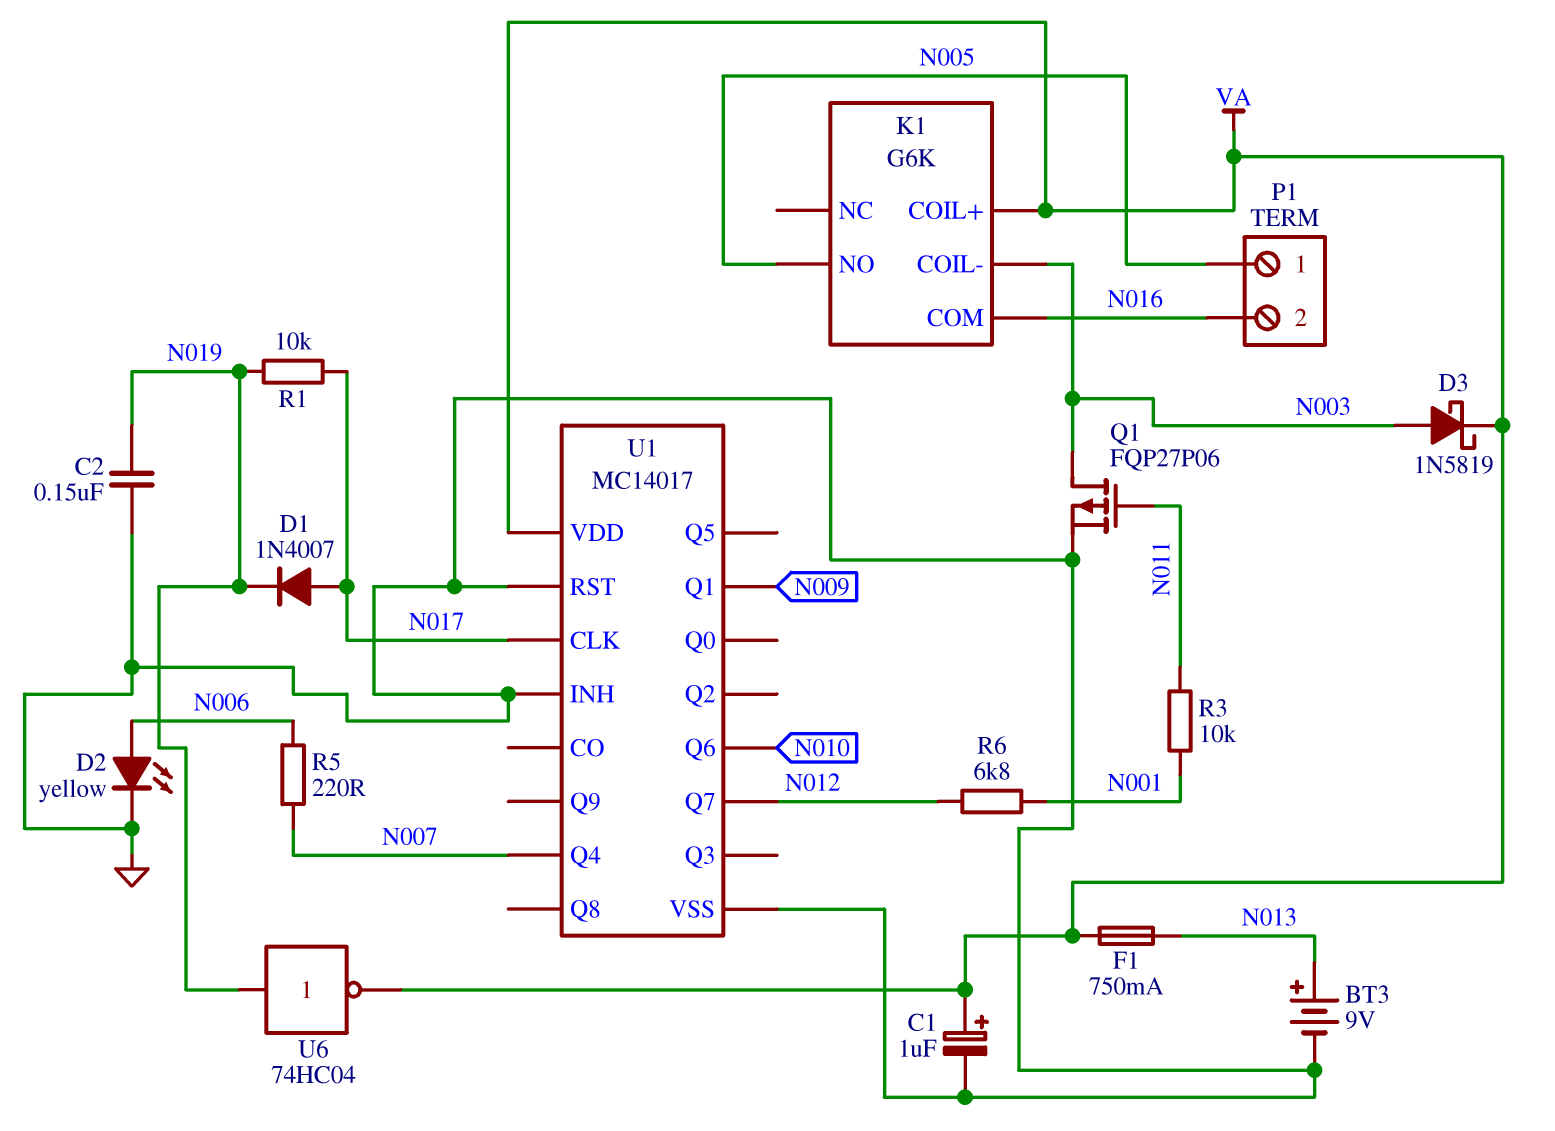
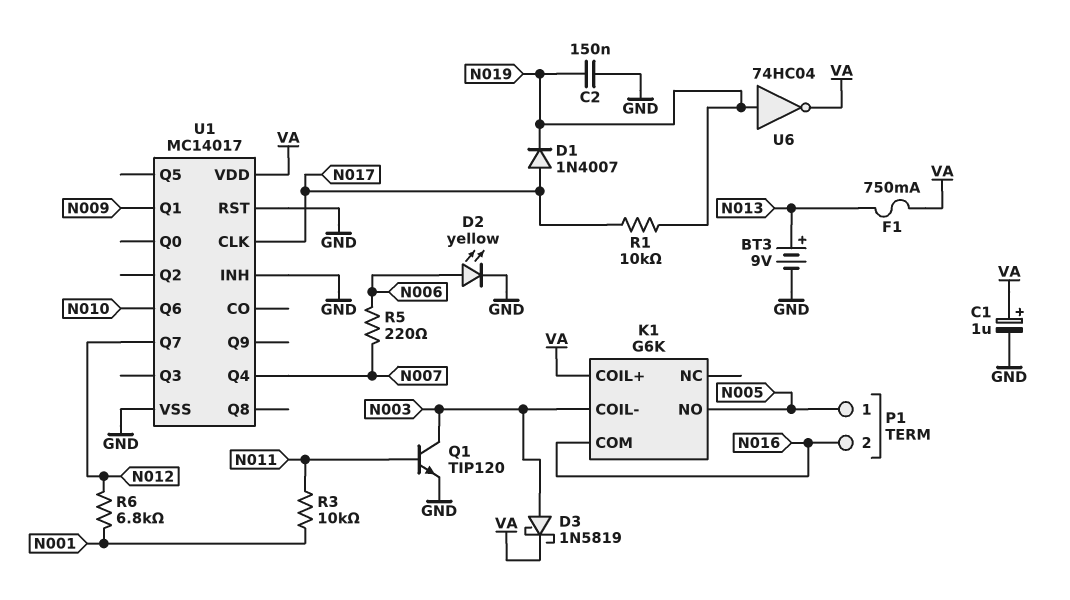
Q1: PMOS FQP27P06 (G N011, D N003, S GND) -> NPN TIP120 (B N011, C N003, E GND)

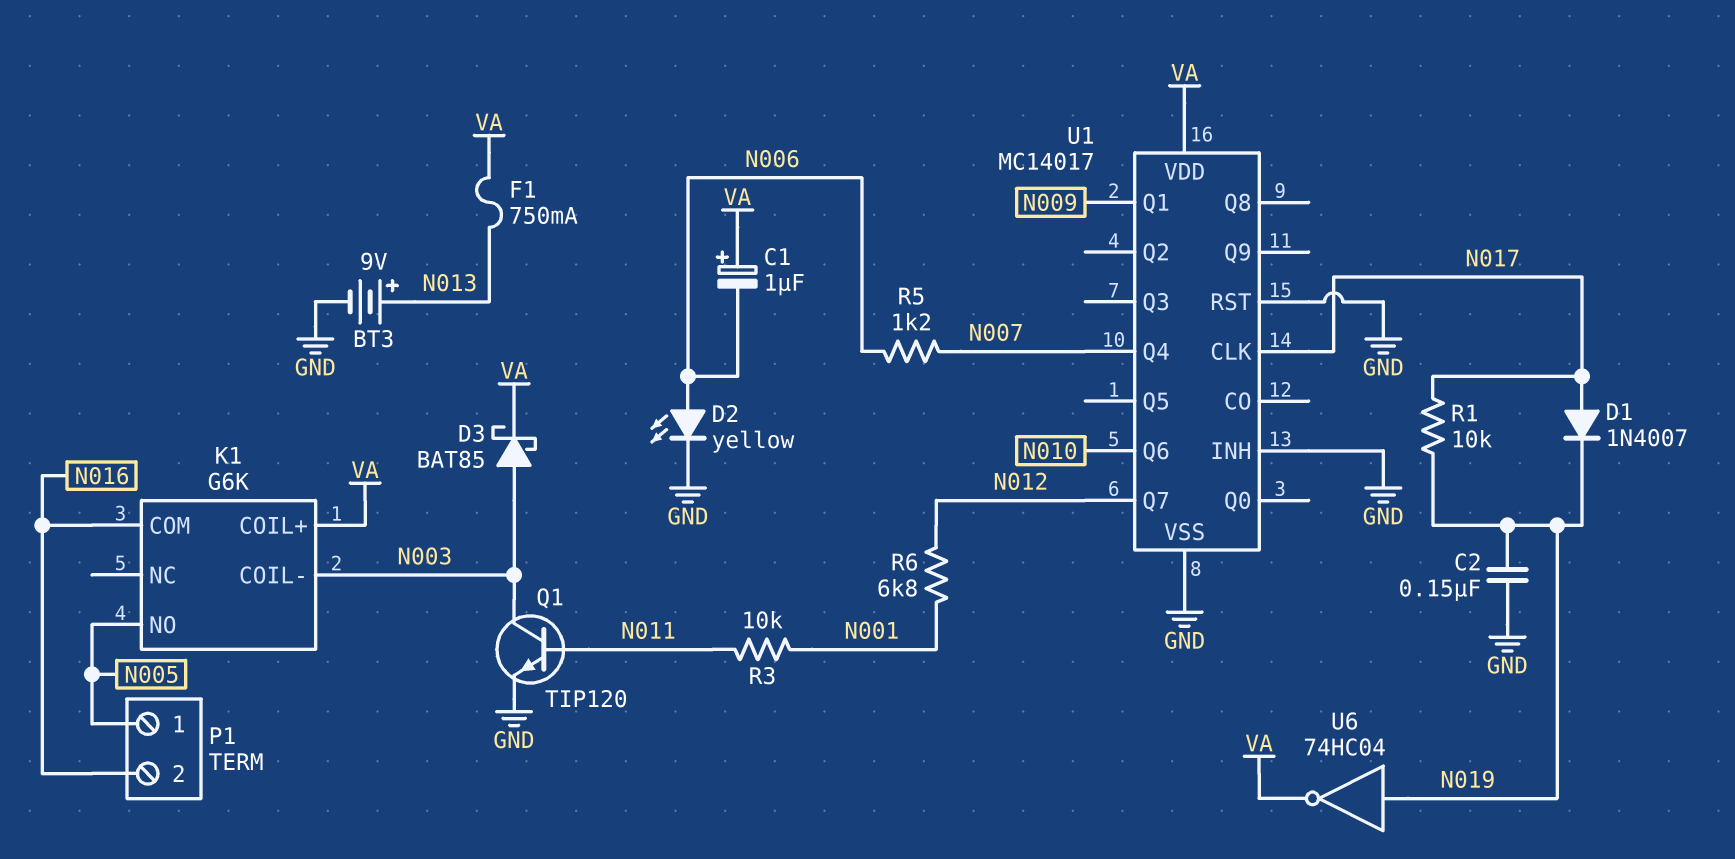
C1: 1uF (plus VA, minus GND) -> 1uF (plus VA, minus N006)
D3: schottky 1N5819 (A N003, K VA) -> schottky BAT85 (A N003, K VA)
R5: 220 (N006, N007) -> 1.2k (N006, N007)

